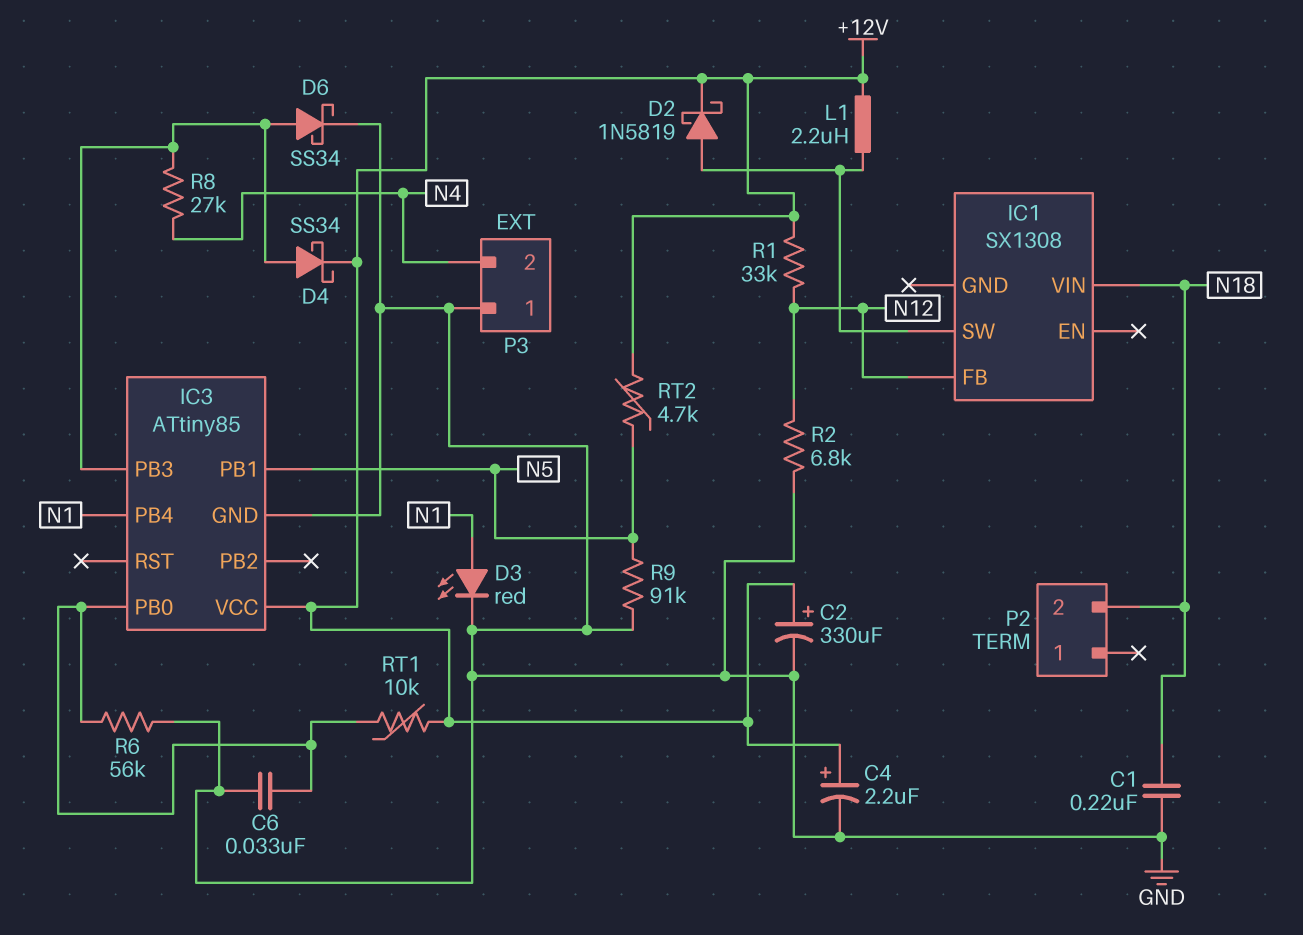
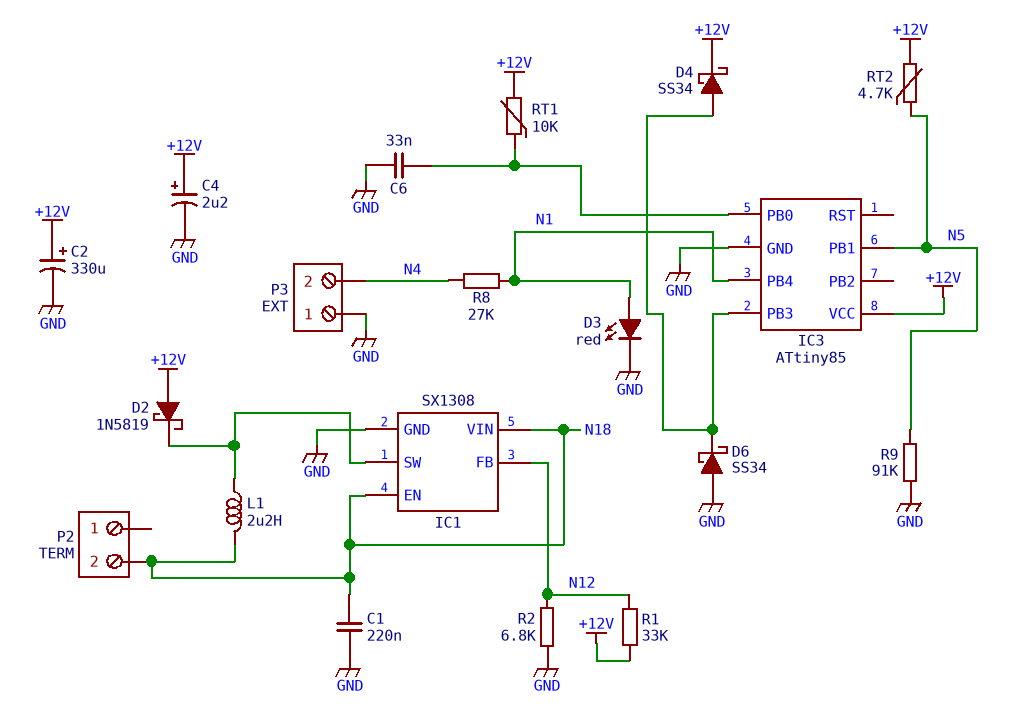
D2: schottky 1N5819 (A IC1/SW, K +12V) -> schottky 1N5819 (A +12V, K IC1/SW)
D6: schottky SS34 (A IC3/PB3, K GND) -> schottky SS34 (A GND, K IC3/PB3)
IC1 pin EN: none -> N18
IC1 pin GND: none -> GND
L1: 2.2uH (+12V, IC1/SW) -> 2.2uH (IC1/SW, N18)
R6: 56k (GND, IC3/PB0) -> none
R8: 27k (IC3/PB3, N4) -> 27k (N1, N4)

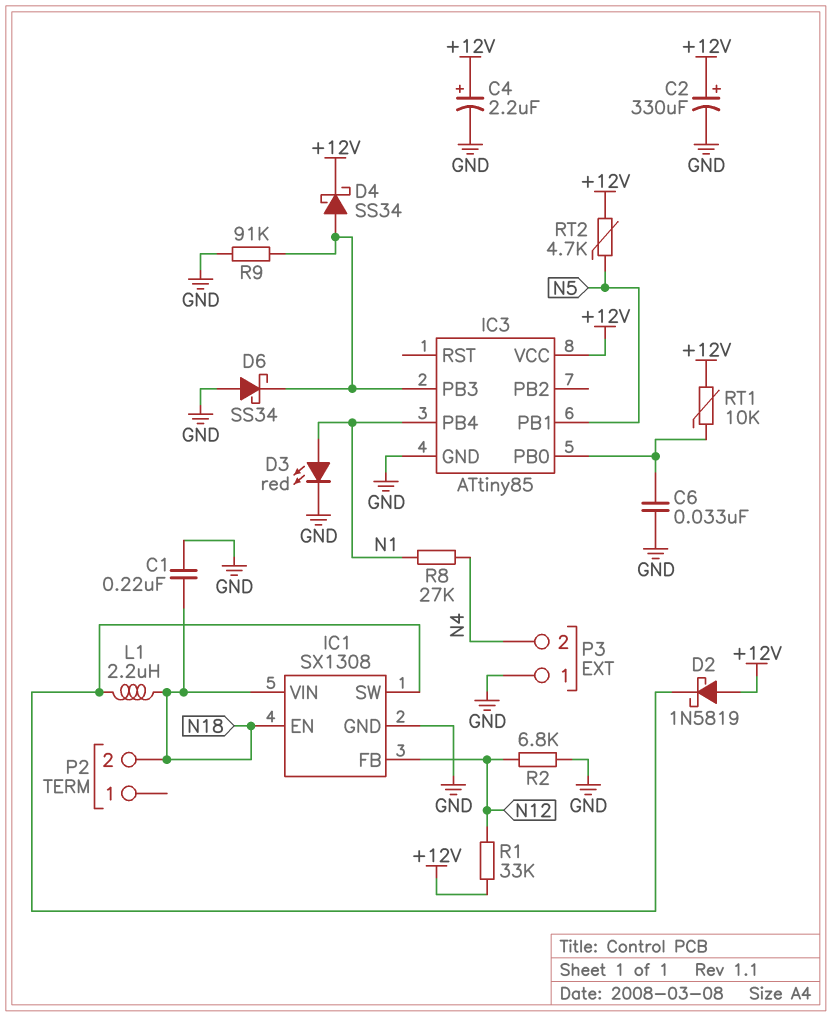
R9: 91k (GND, N5) -> 91k (GND, IC3/PB3)

